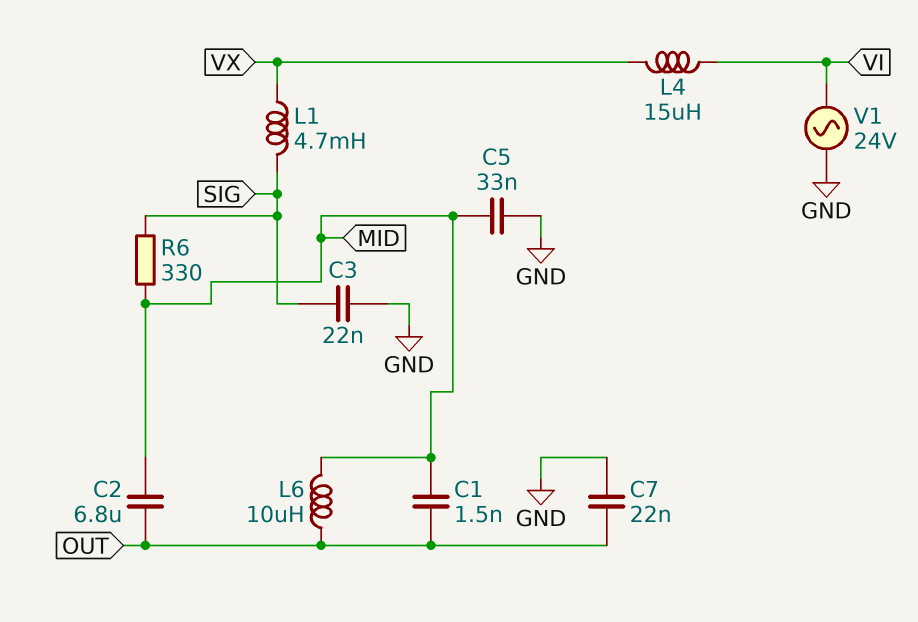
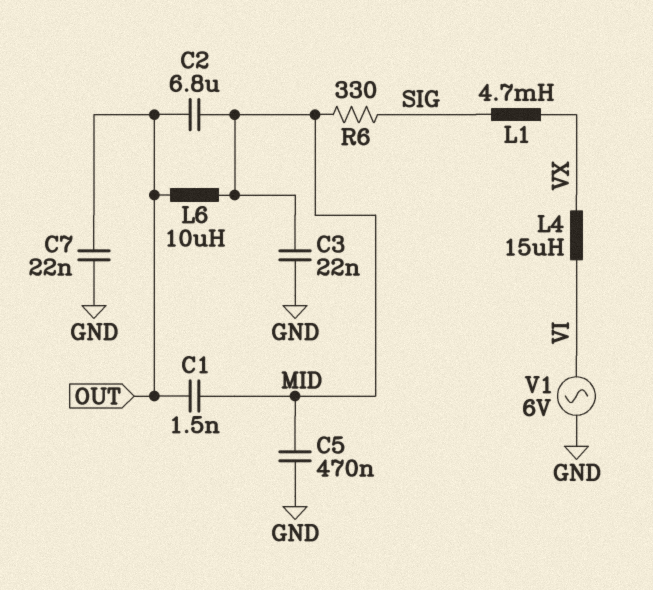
C3: 22nF (GND, SIG) -> 22nF (GND, MID)
C5: 33nF (GND, MID) -> 470nF (GND, MID)
V1: AC 24V (GND, VI) -> AC 6V (GND, VI)

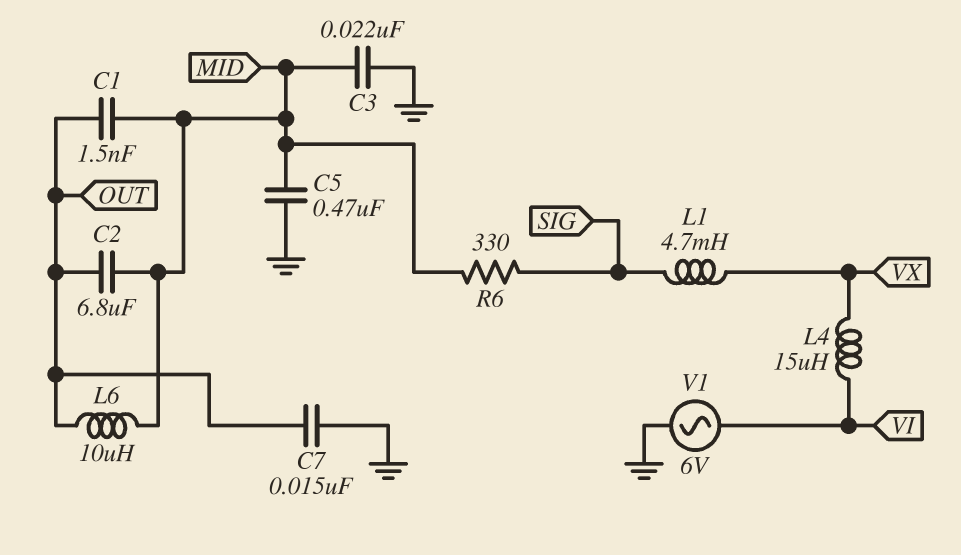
C7: 22nF (GND, OUT) -> 15nF (GND, OUT)

